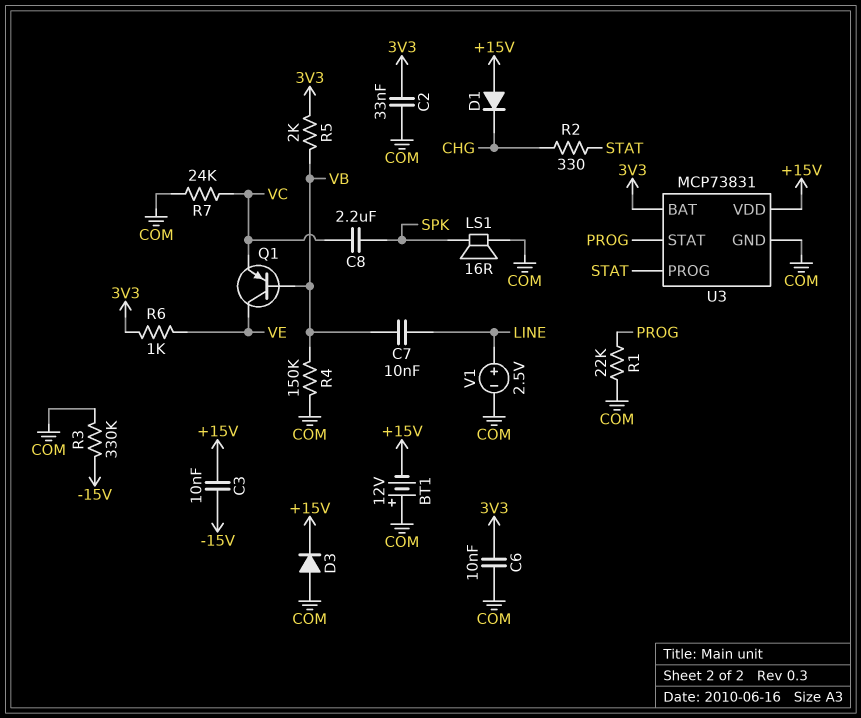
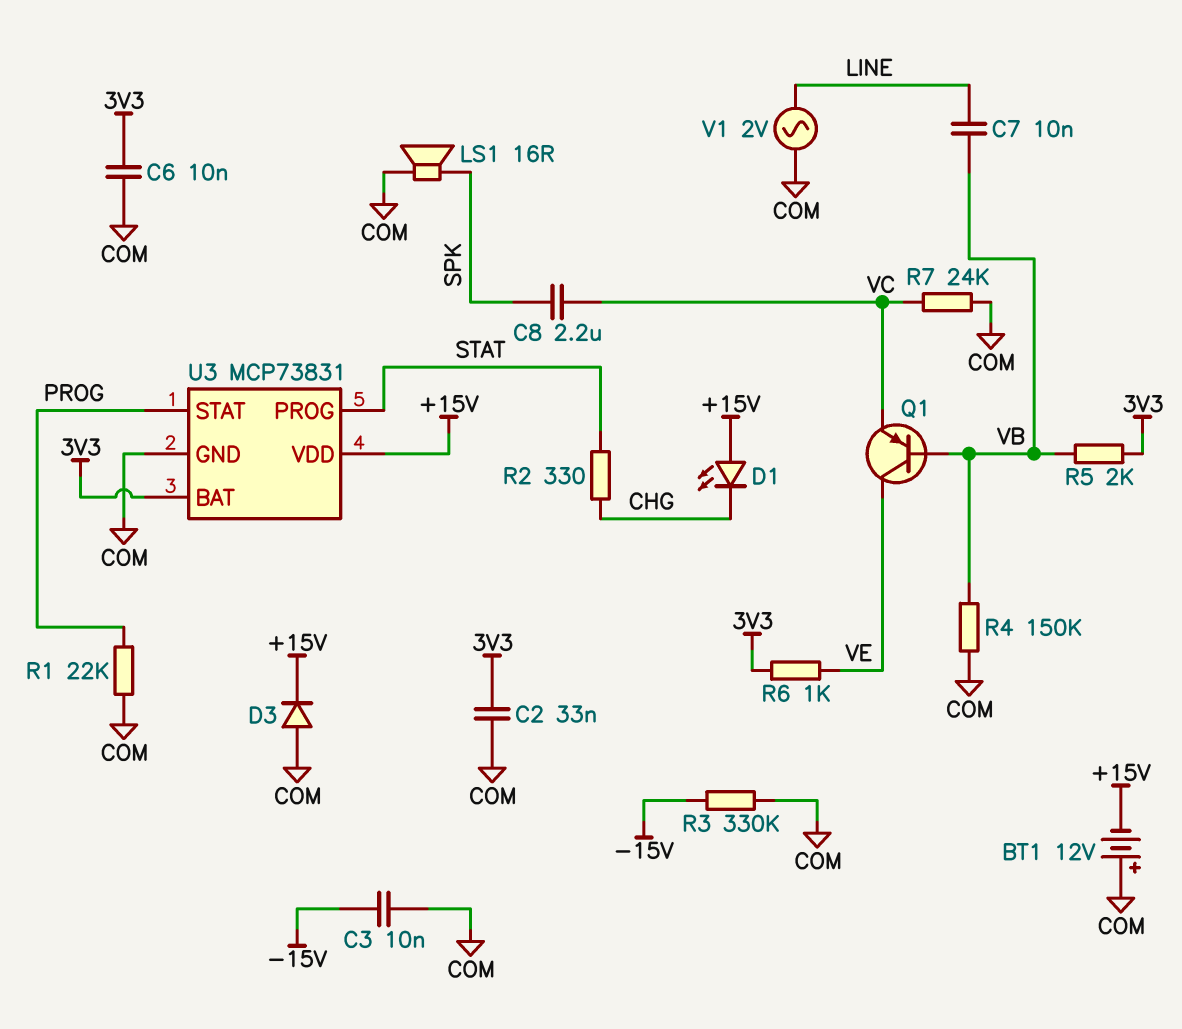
C3: 10nF (+15V, -15V) -> 10nF (-15V, COM)
D1: diode (A +15V, K CHG) -> LED (A +15V, K CHG)
V1: 2.5V (plus LINE, minus COM) -> AC 2V (COM, LINE)

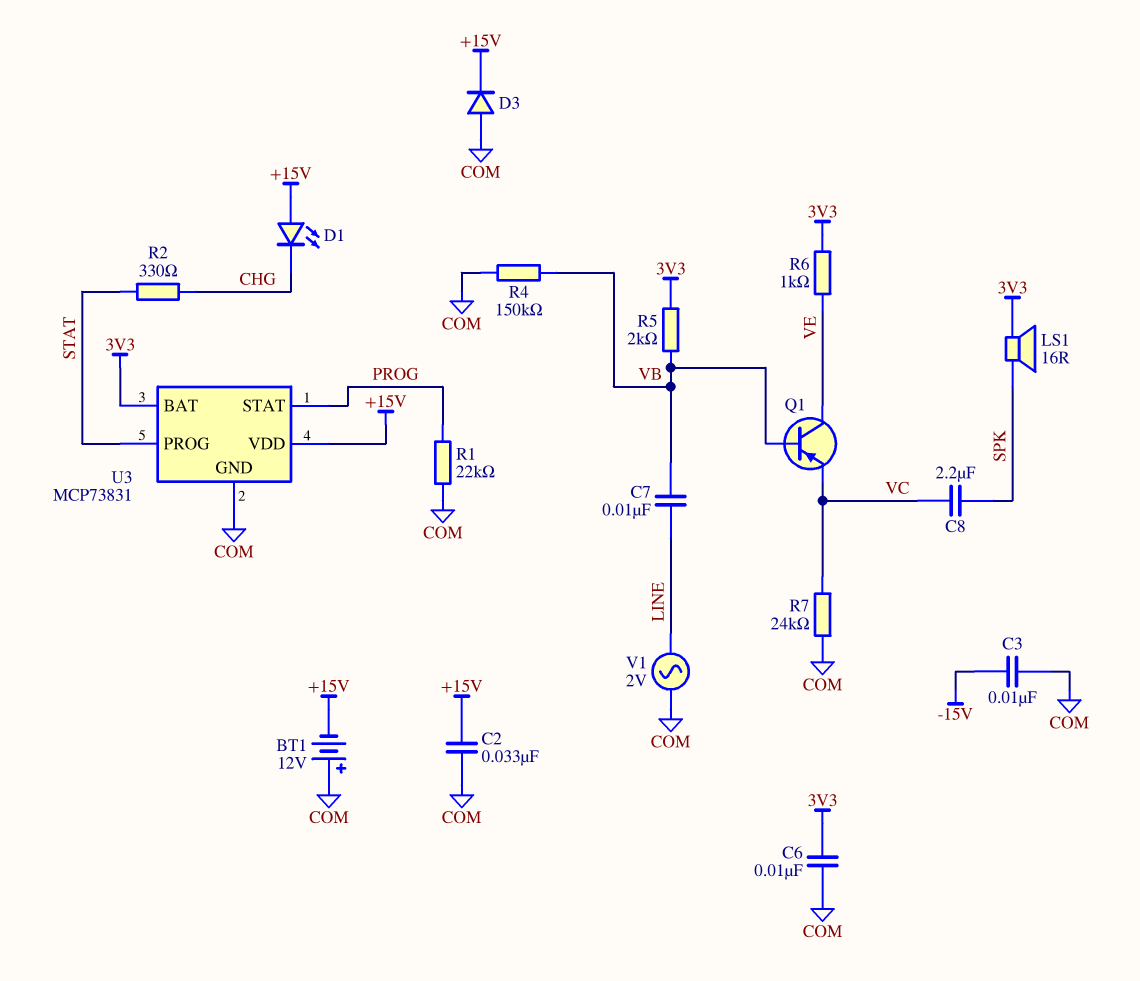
C2: 33nF (3V3, COM) -> 33nF (+15V, COM)
LS1: speaker 16R (COM, SPK) -> speaker 16R (3V3, SPK)
R3: 330k (-15V, COM) -> none

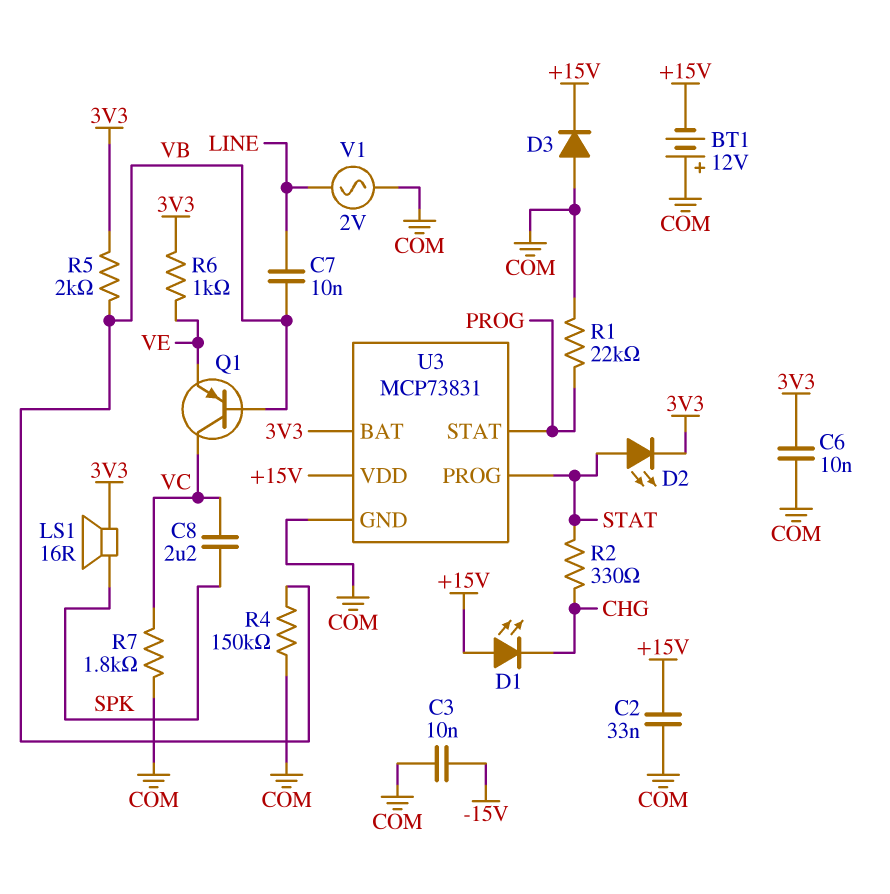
D2: none -> LED (A STAT, K 3V3)
Q1: PNP (B VB, C VE, E VC) -> PNP (B VB, C VC, E VE)
R7: 24k (COM, VC) -> 1.8k (COM, VC)

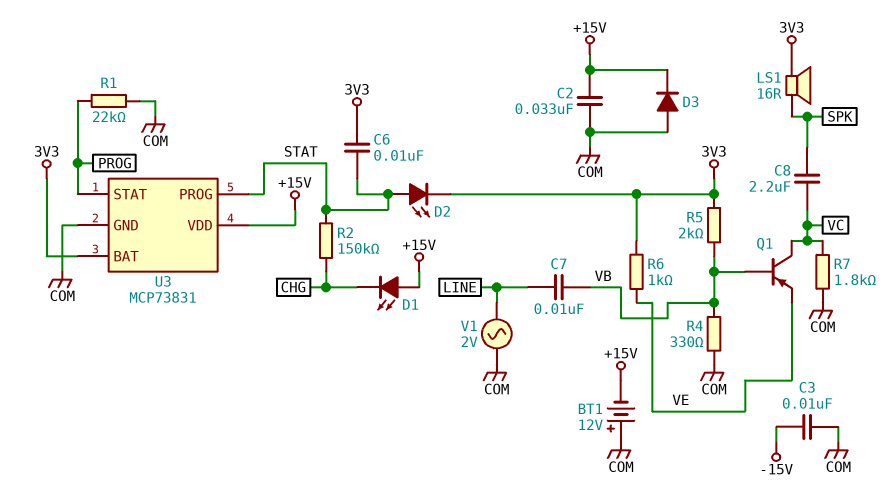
C6: 10nF (3V3, COM) -> 10nF (3V3, STAT)
R2: 330 (CHG, STAT) -> 150k (CHG, STAT)
R4: 150k (COM, VB) -> 330 (COM, VB)

